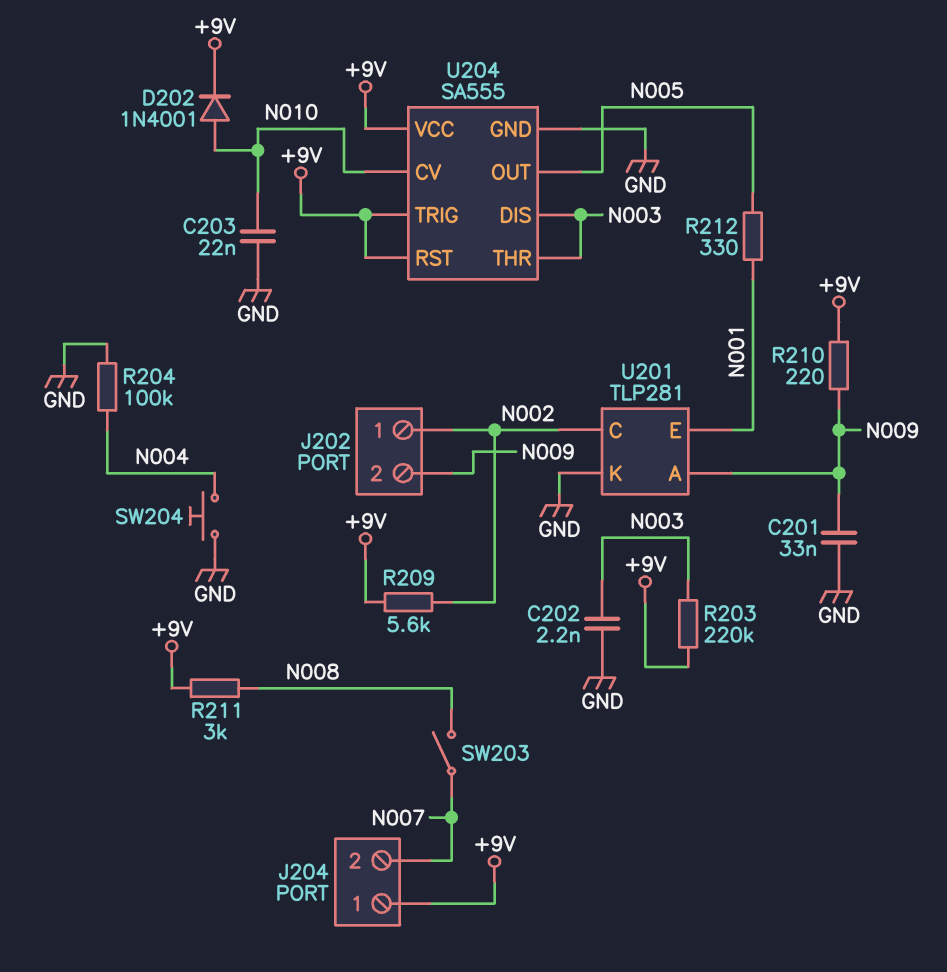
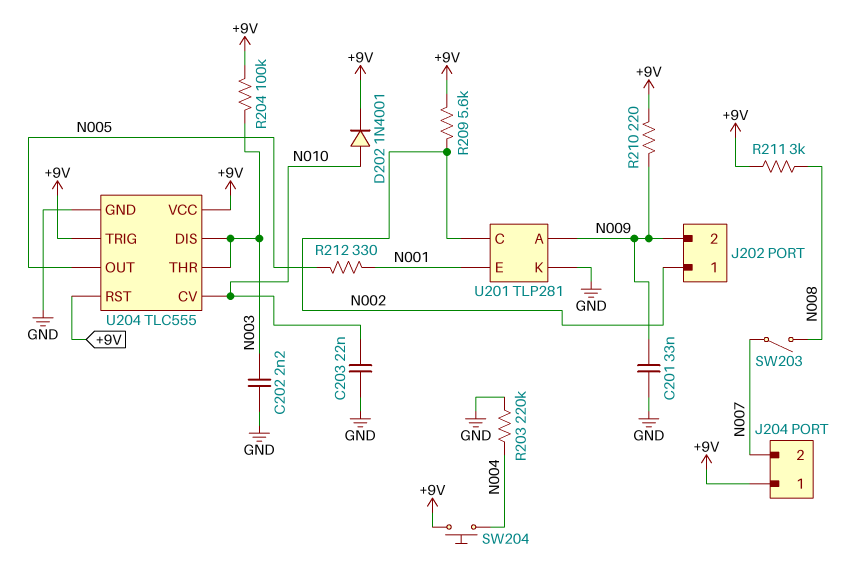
R203: 220k (+9V, N003) -> 220k (GND, N004)
R204: 100k (GND, N004) -> 100k (+9V, N003)
SW204: button (GND, N004) -> button (+9V, N004)
U204: SA555 -> TLC555

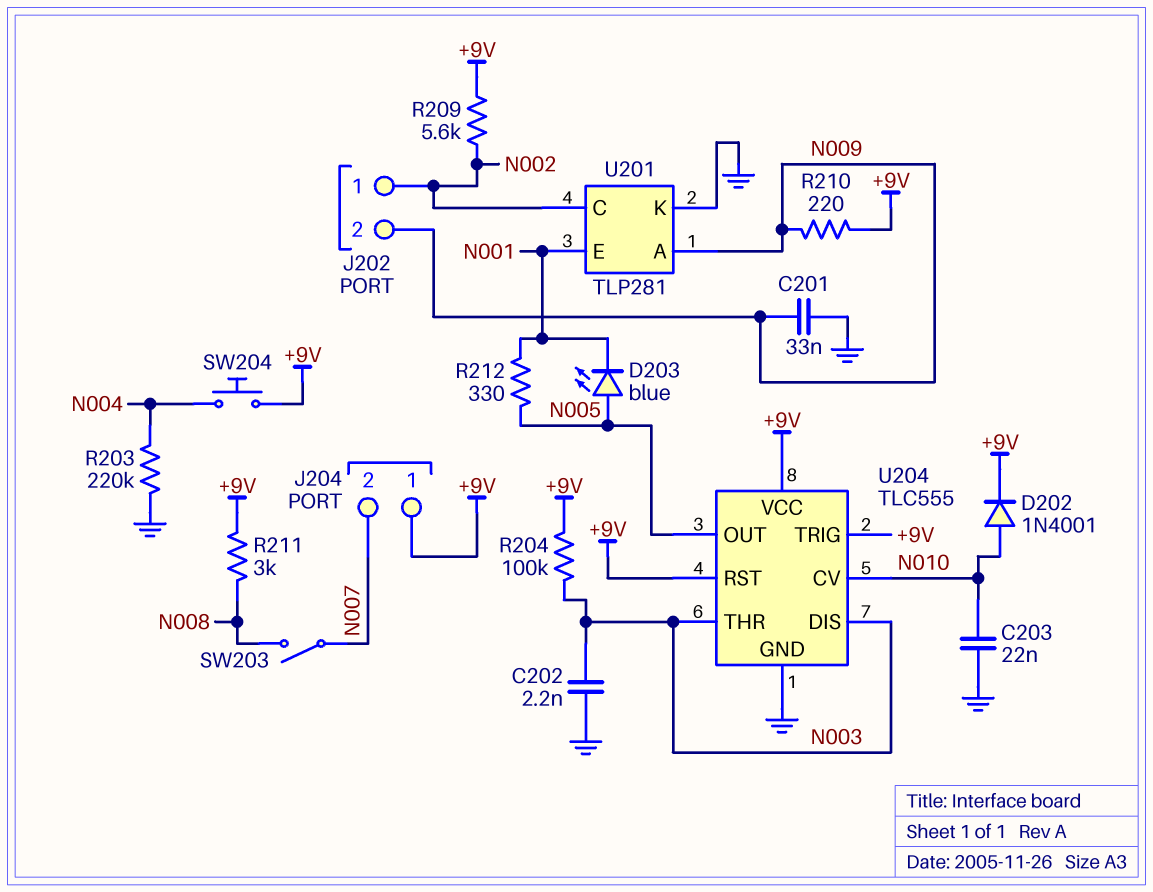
D203: none -> LED blue (A N005, K N001)

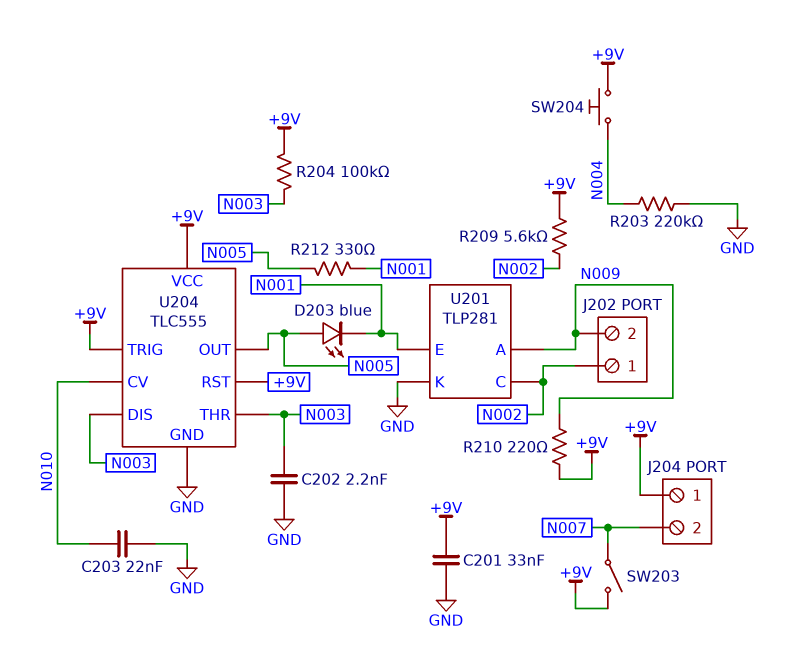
C201: 33nF (GND, N009) -> 33nF (+9V, GND)
D202: diode 1N4001 (A N010, K +9V) -> none
R211: 3k (+9V, N008) -> none
SW203: switch (N007, N008) -> switch (+9V, N007)

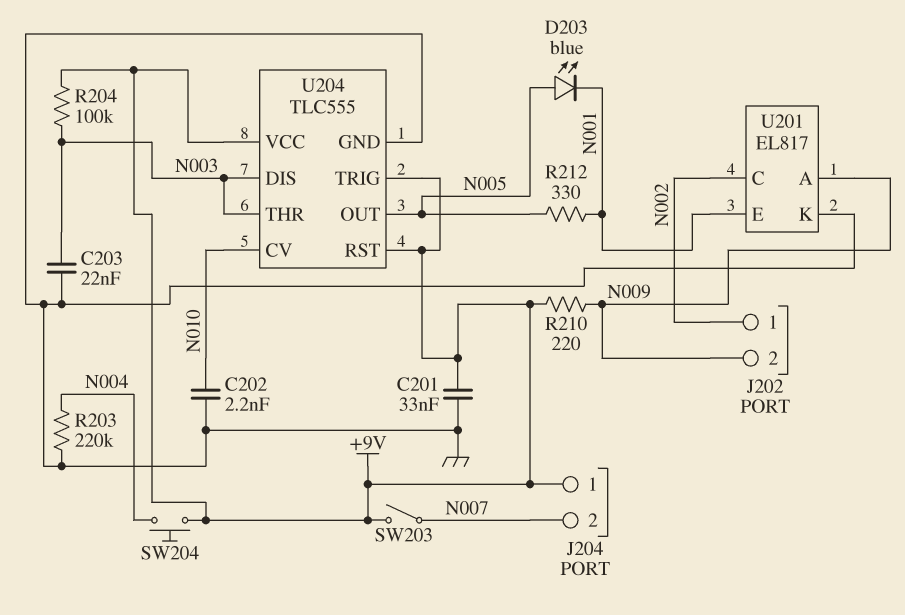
C202: 2.2nF (GND, N003) -> 2.2nF (GND, N010)
C203: 22nF (GND, N010) -> 22nF (GND, N003)
R209: 5.6k (+9V, N002) -> none
U201: TLP281 -> EL817

